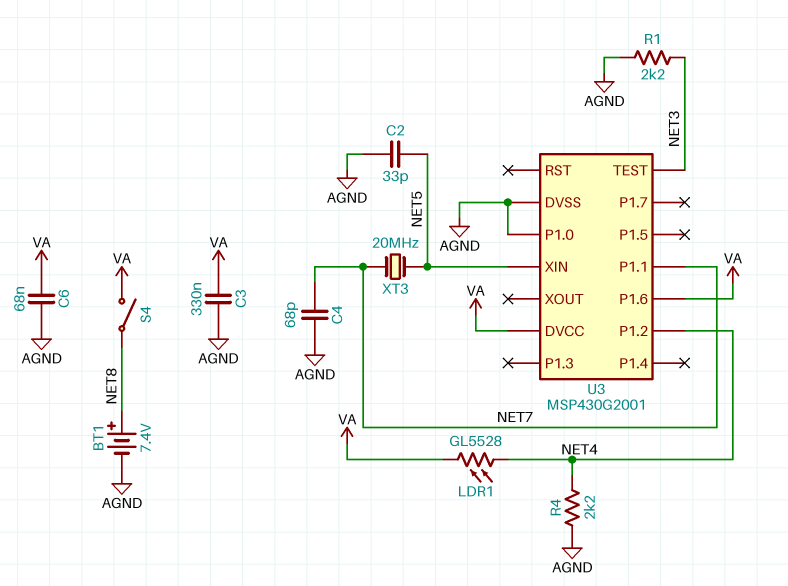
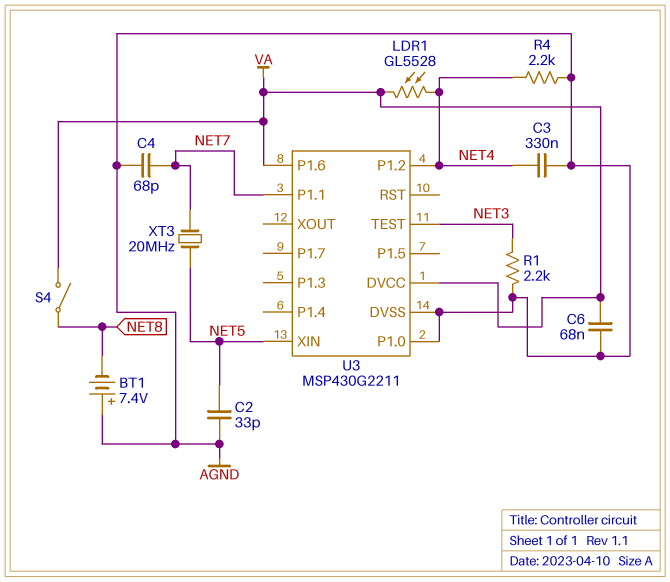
BT1: 7.4V (plus NET8, minus AGND) -> 7.4V (plus AGND, minus NET8)
C3: 330nF (AGND, VA) -> 330nF (AGND, NET4)
U3: MSP430G2001 -> MSP430G2211

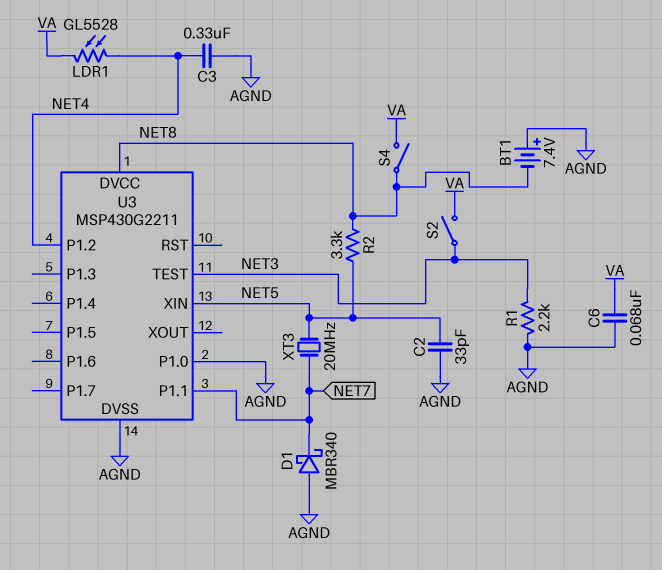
C4: 68pF (AGND, NET7) -> none
D1: none -> schottky MBR340 (A AGND, K NET7)
R2: none -> 3.3k (NET5, NET8)
R4: 2.2k (AGND, NET4) -> none
S2: none -> switch (NET3, VA)
U3 pin DVCC: VA -> NET8
U3 pin P1.6: VA -> none

